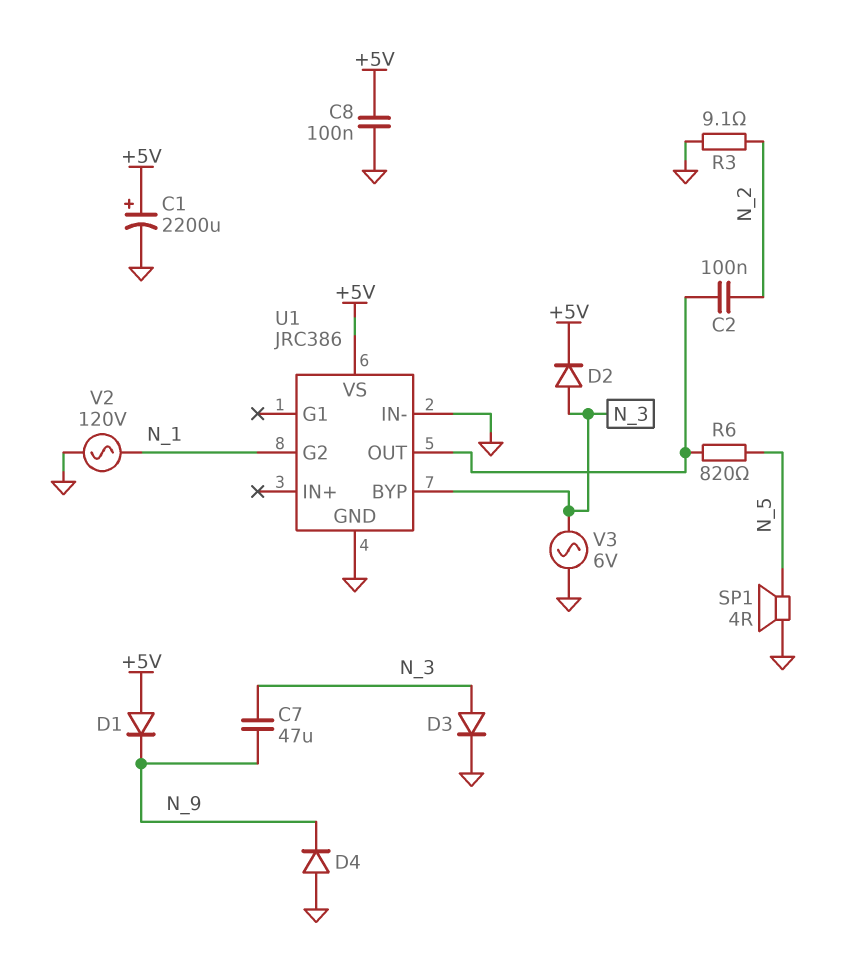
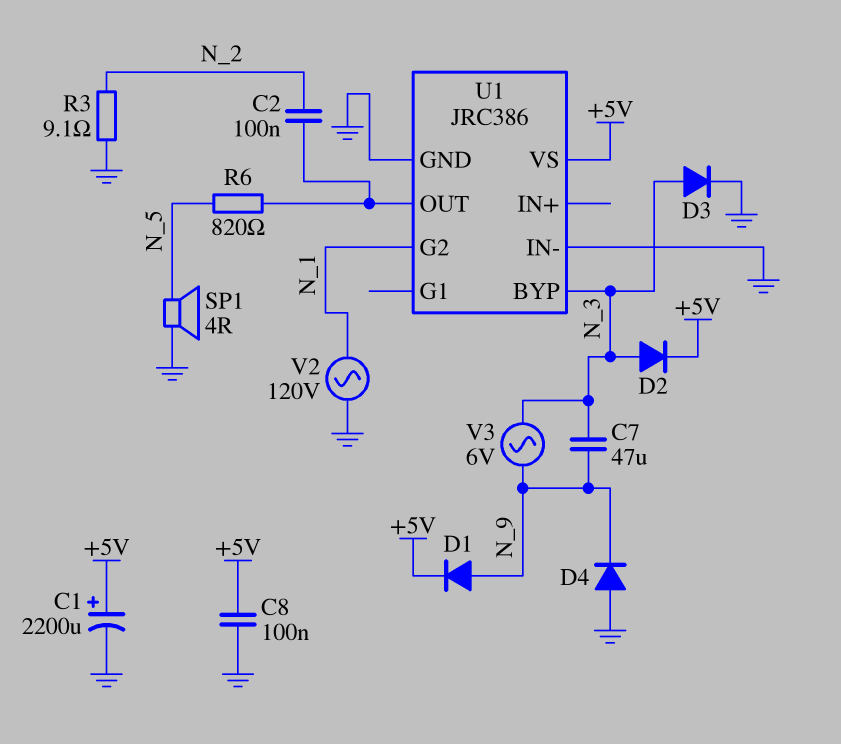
D1: diode (A +5V, K N_9) -> diode (A N_9, K +5V)
V3: AC 6V (GND, N_3) -> AC 6V (N_3, N_9)

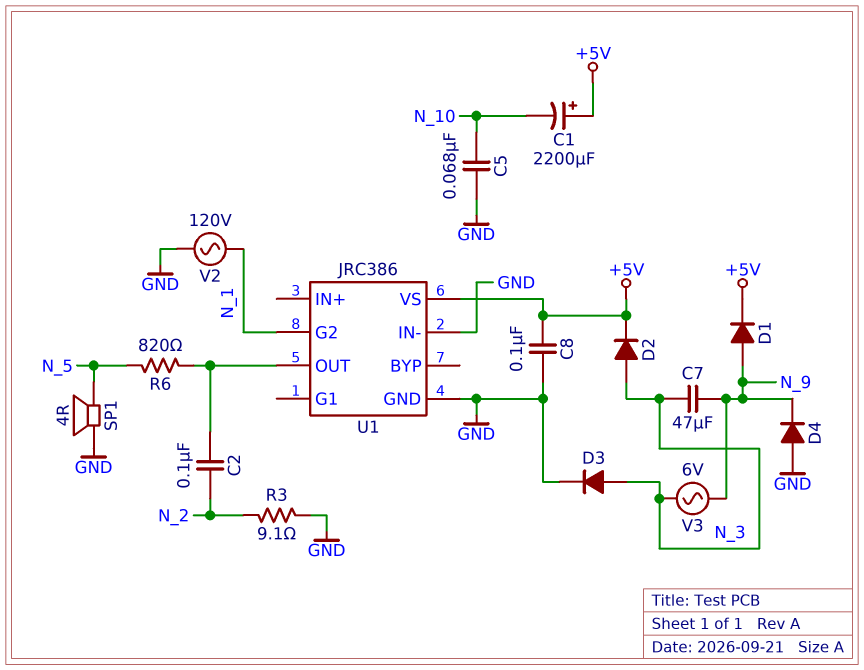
C1: 2200uF (plus +5V, minus GND) -> 2200uF (plus +5V, minus N_10)
C5: none -> 68nF (GND, N_10)
U1 pin BYP: N_3 -> none

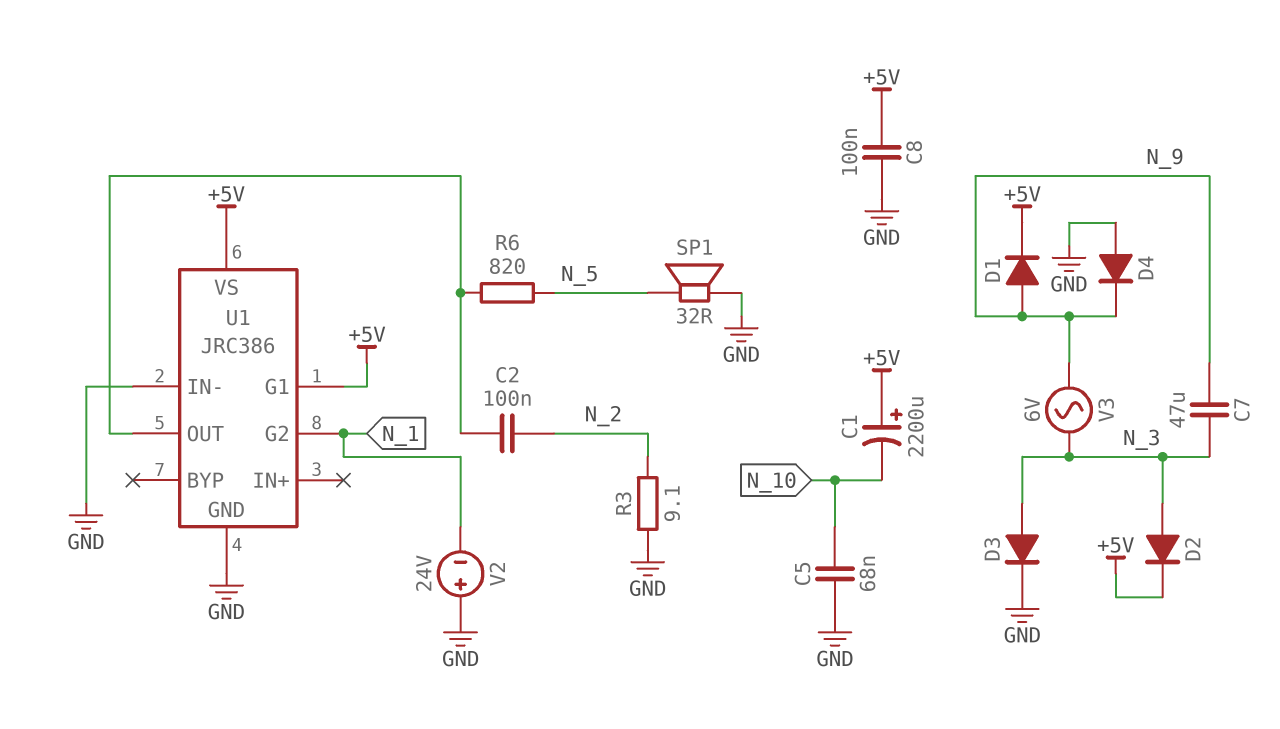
SP1: speaker 4R (GND, N_5) -> speaker 32R (GND, N_5)
U1 pin G1: none -> +5V
V2: AC 120V (GND, N_1) -> 24V (plus GND, minus N_1)

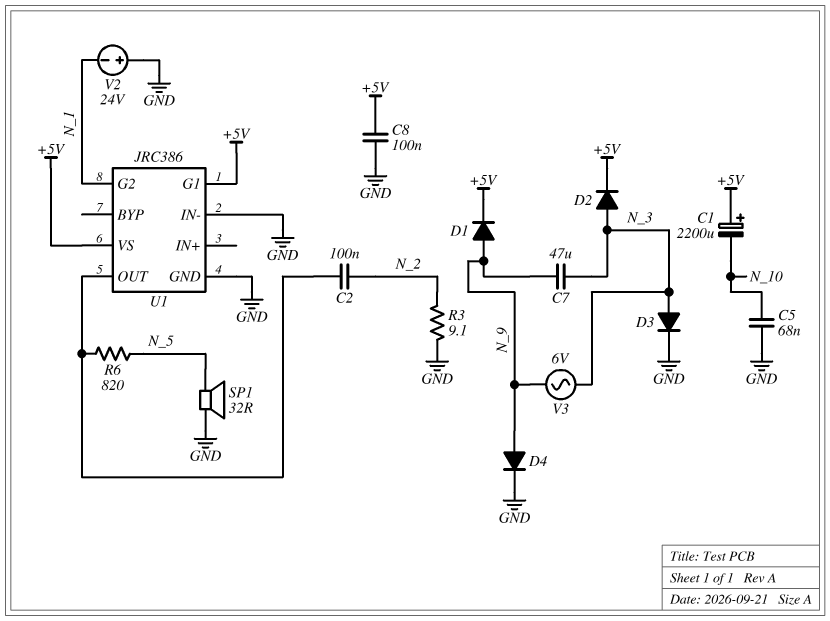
D4: diode (A GND, K N_9) -> diode (A N_9, K GND)

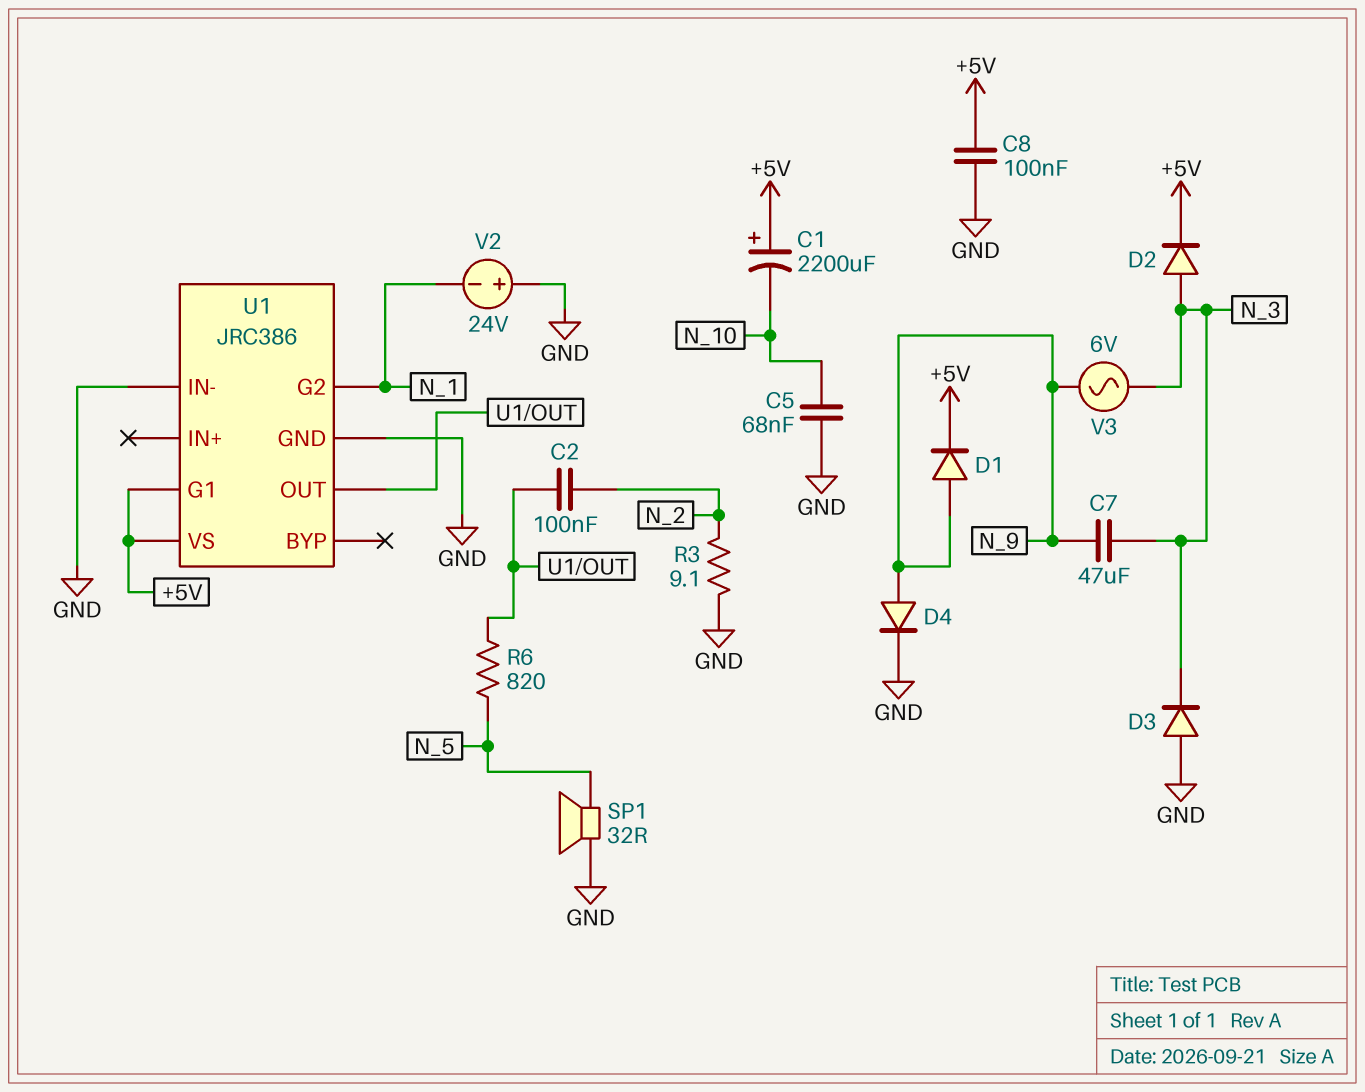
D3: diode (A N_3, K GND) -> diode (A GND, K N_3)

